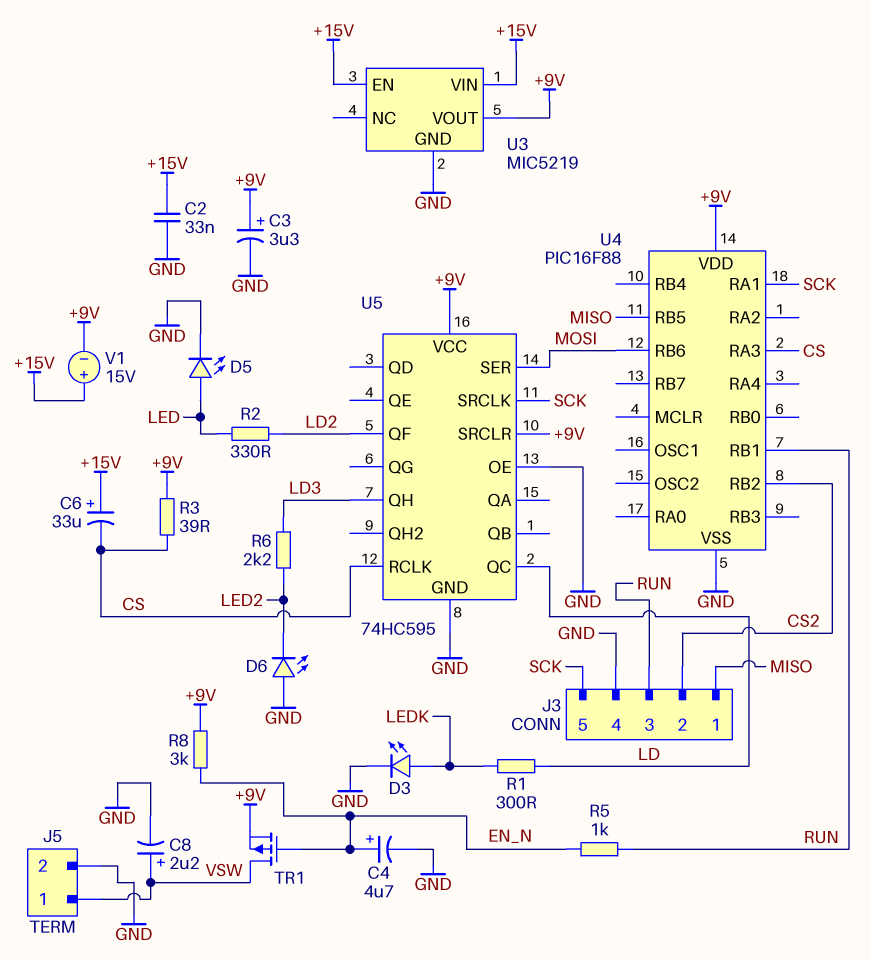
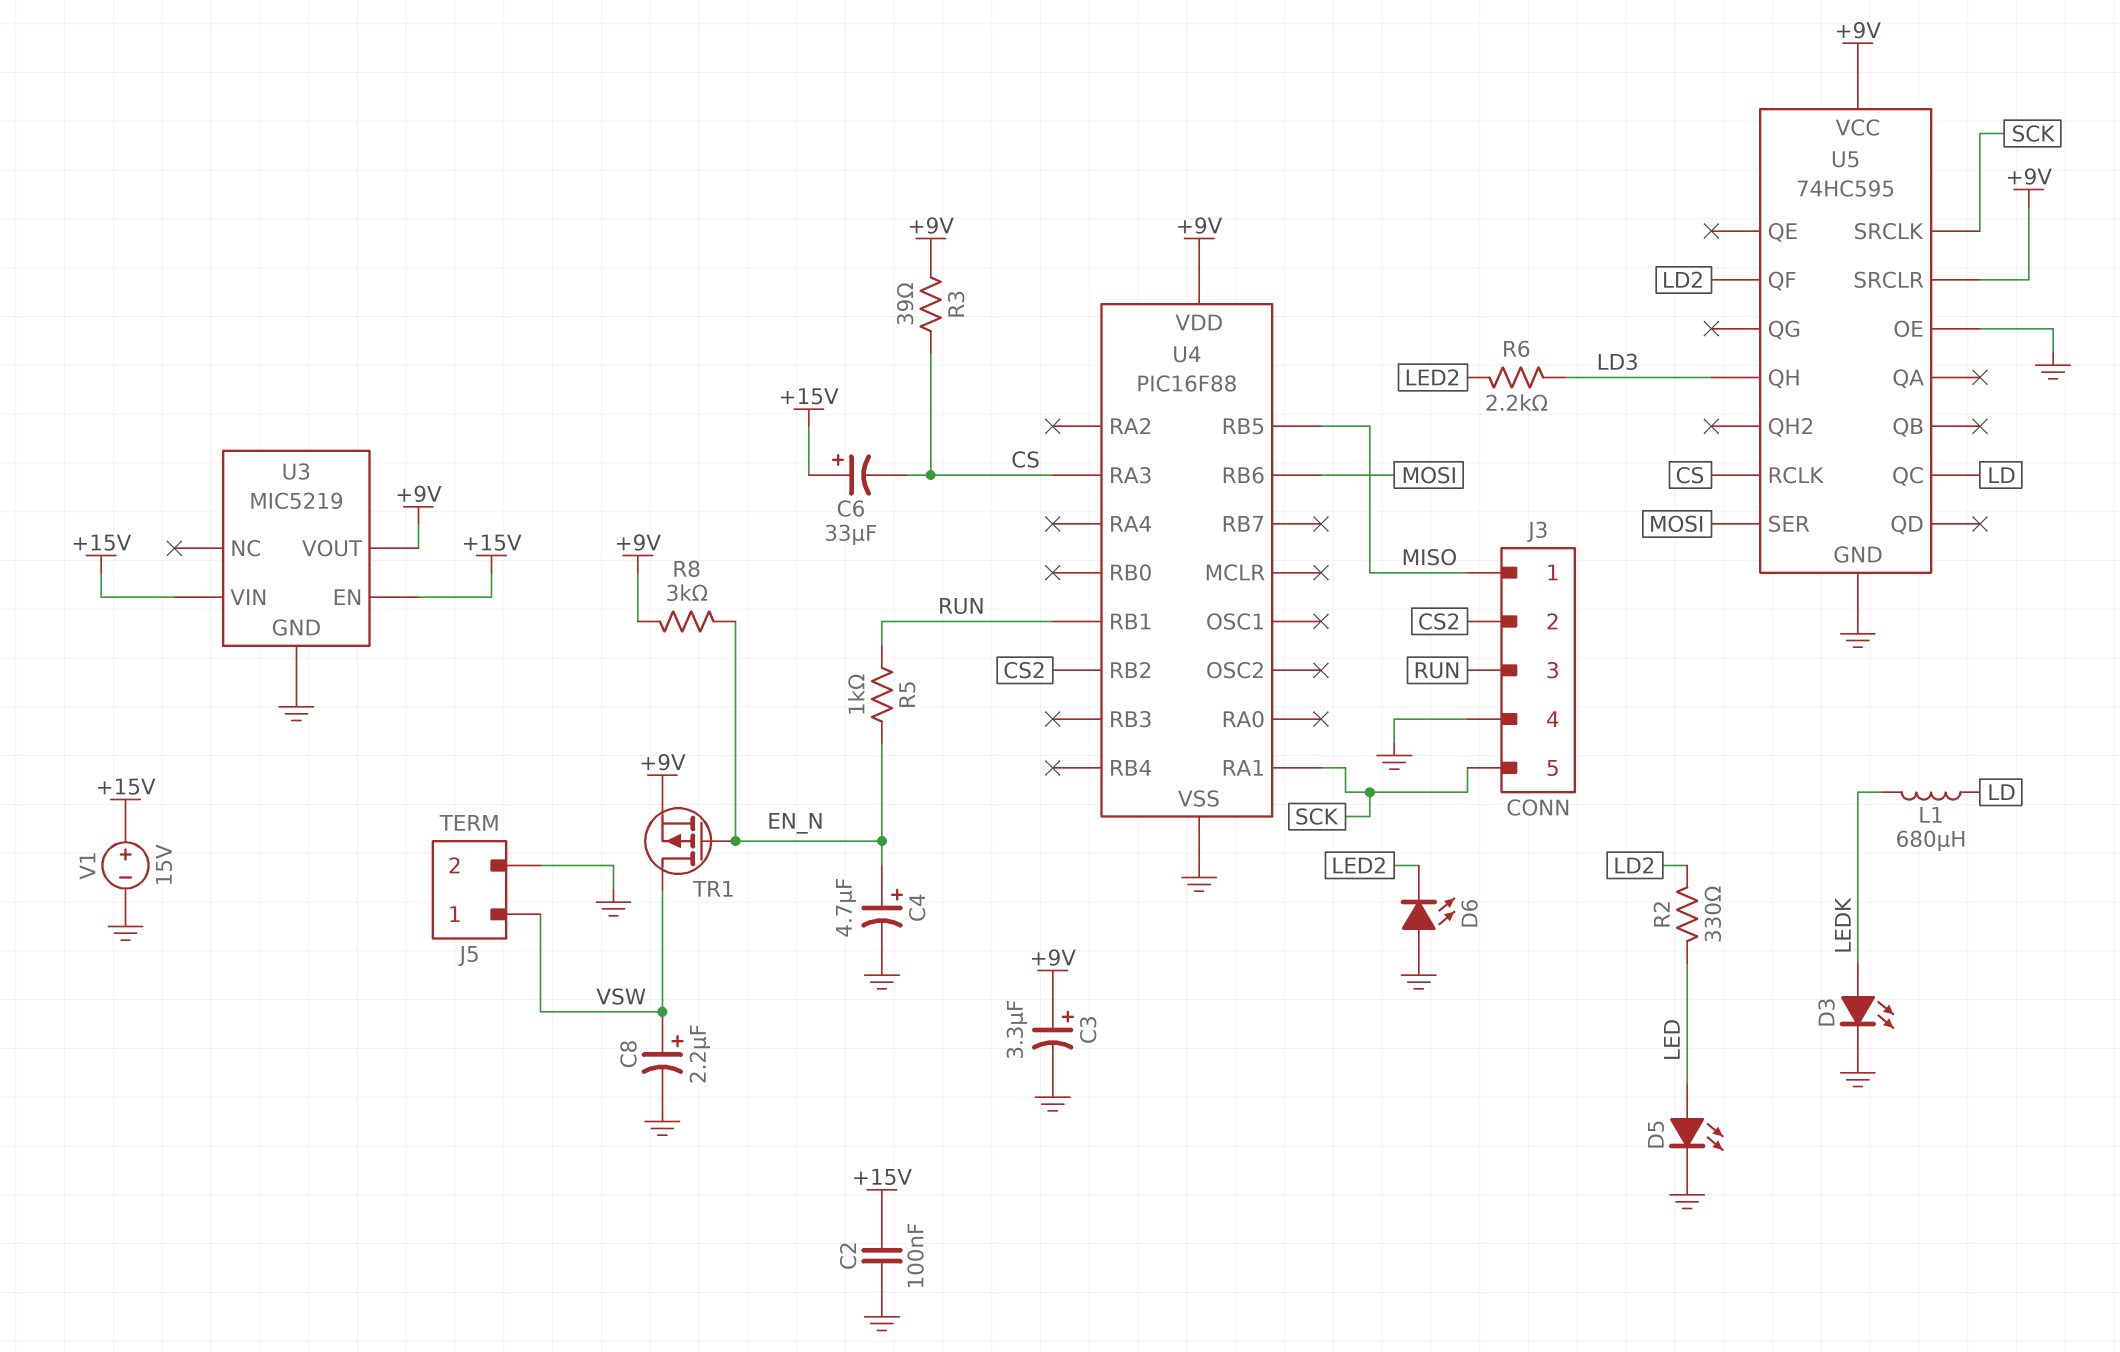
C2: 33nF (+15V, GND) -> 100nF (+15V, GND)
L1: none -> 680uH (LD, LEDK)
R1: 300 (LD, LEDK) -> none
V1: 15V (plus +15V, minus +9V) -> 15V (plus +15V, minus GND)

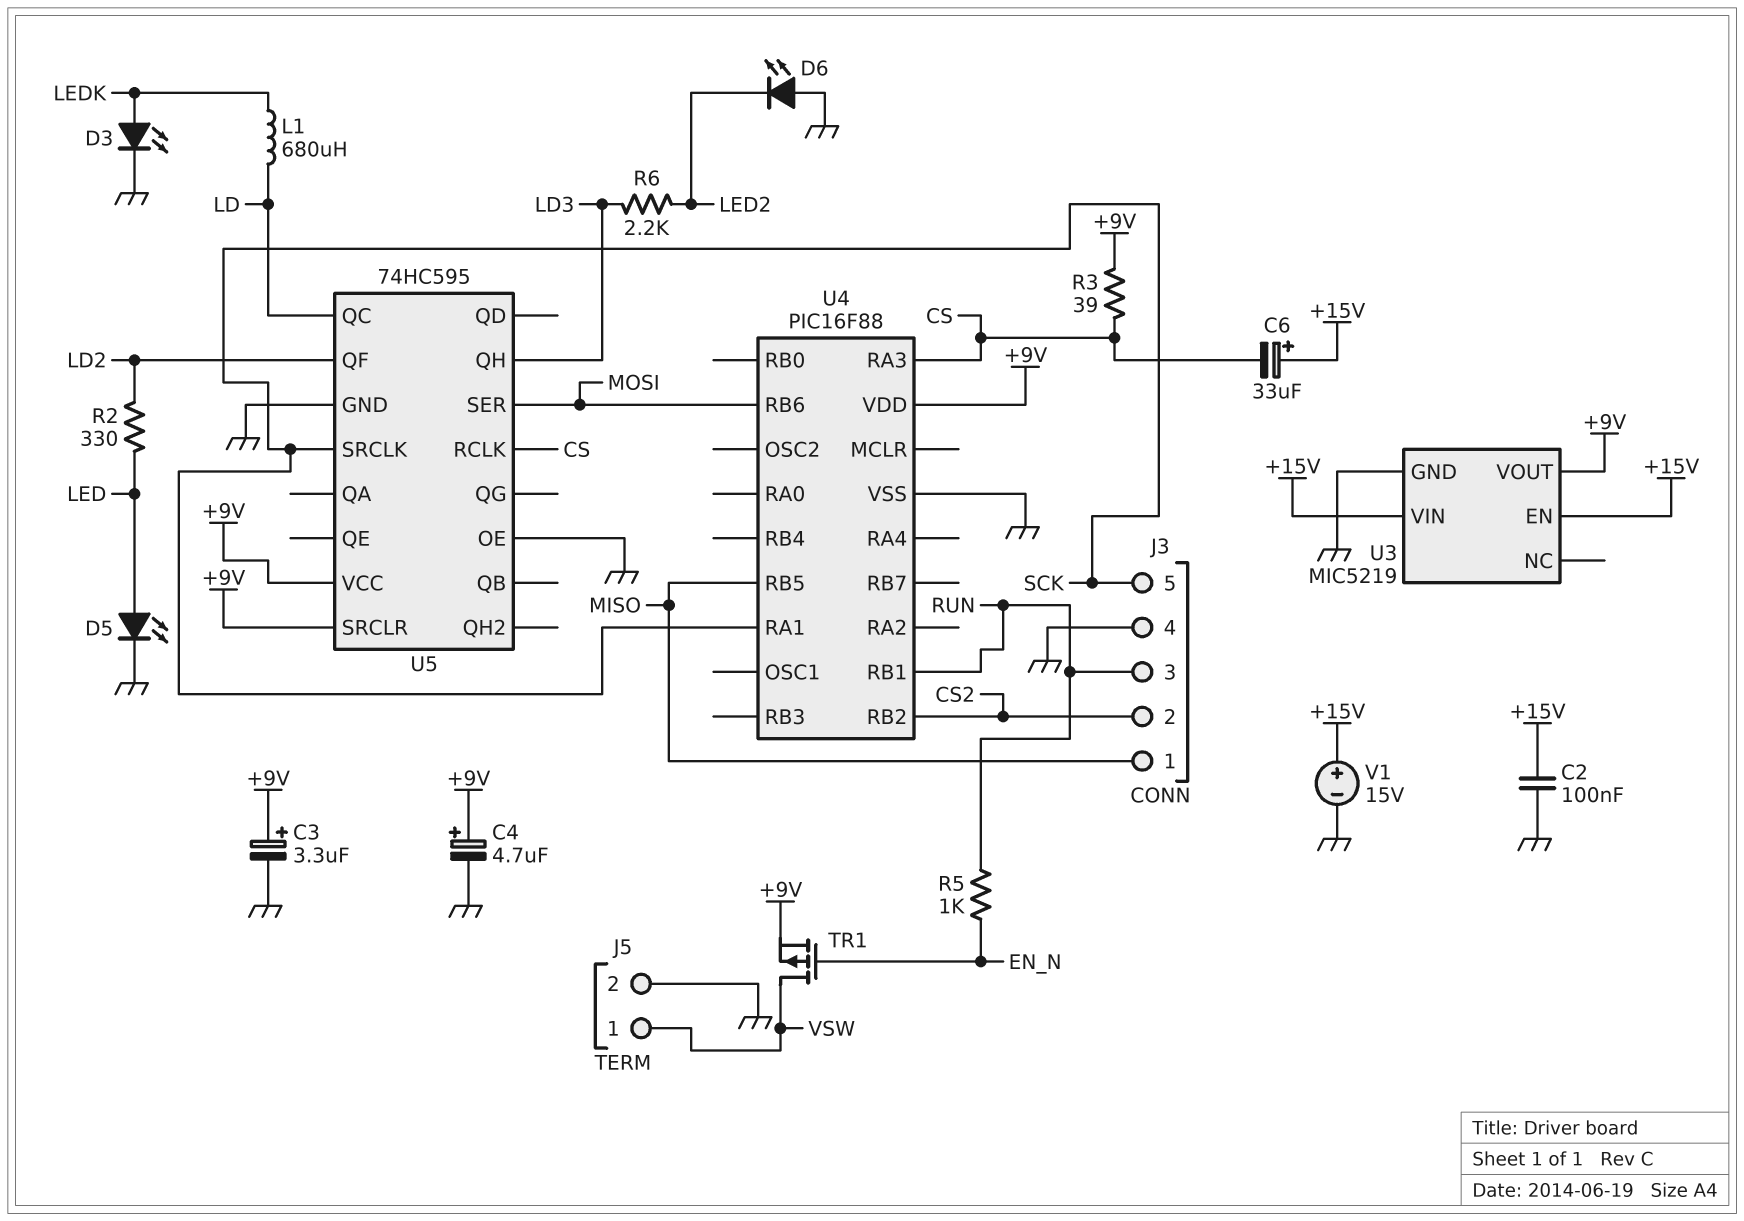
C4: 4.7uF (plus EN_N, minus GND) -> 4.7uF (plus +9V, minus GND)
C8: 2.2uF (plus VSW, minus GND) -> none
R8: 3k (+9V, EN_N) -> none

